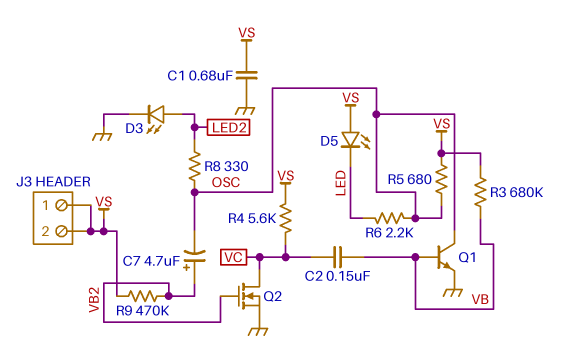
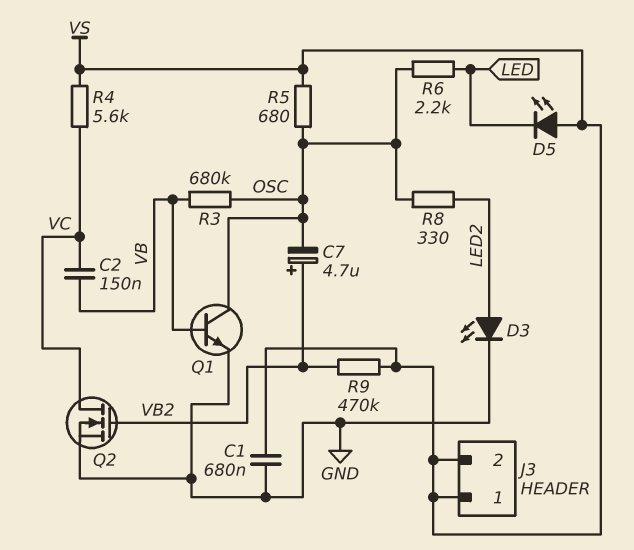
R3: 680k (VB, VS) -> 680k (OSC, VB)

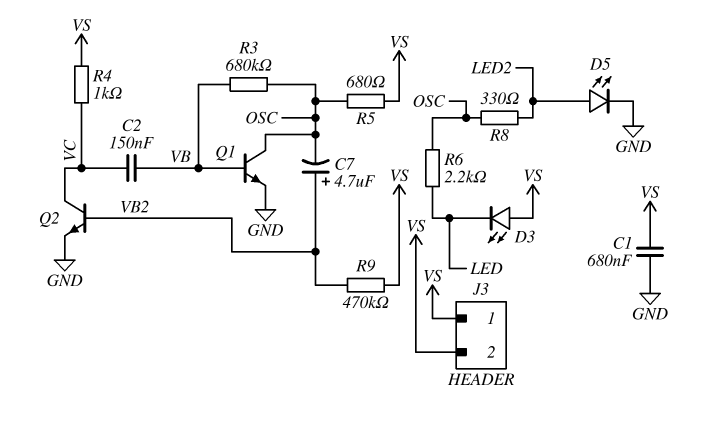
D3: LED (A LED2, K GND) -> LED (A VS, K LED)
D5: LED (A VS, K LED) -> LED (A LED2, K GND)
Q2: NMOS (G VB2, D VC, S GND) -> NPN (B VB2, C VC, E GND)
R4: 5.6k (VC, VS) -> 1k (VC, VS)

